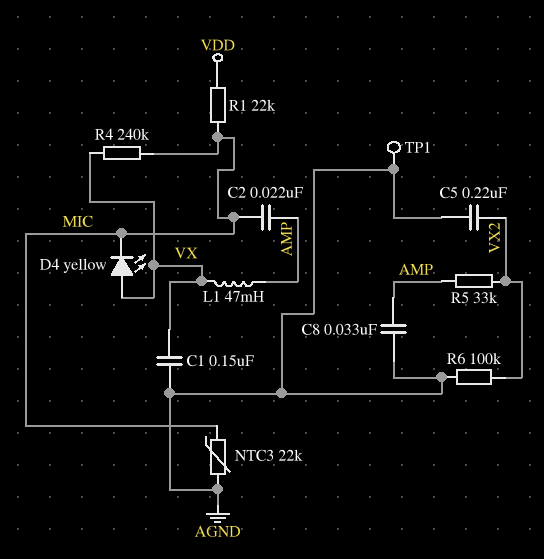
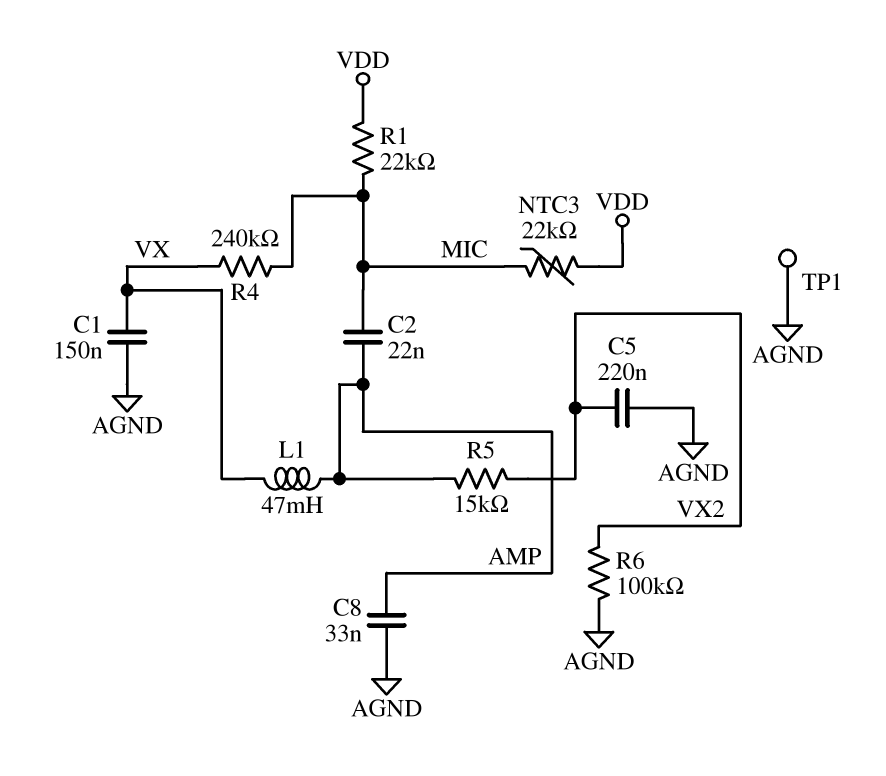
D4: LED yellow (A VX, K MIC) -> none
NTC3: 22k (AGND, MIC) -> 22k (MIC, VDD)
R5: 33k (AMP, VX2) -> 15k (AMP, VX2)

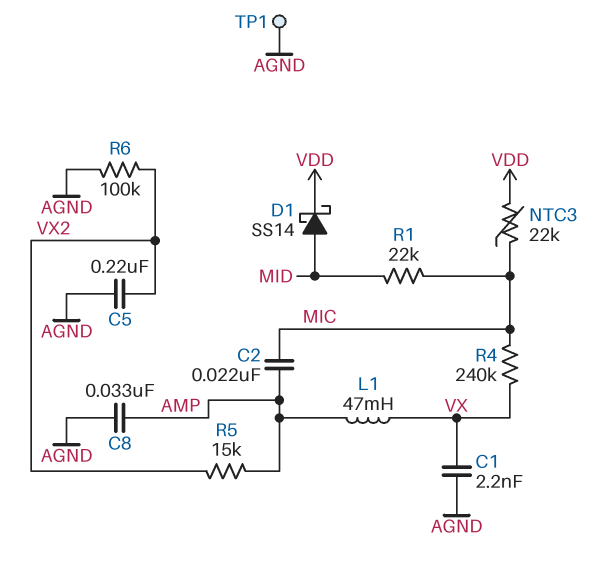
C1: 150nF (AGND, VX) -> 2.2nF (AGND, VX)
D1: none -> schottky SS14 (A MID, K VDD)
R1: 22k (MIC, VDD) -> 22k (MIC, MID)

